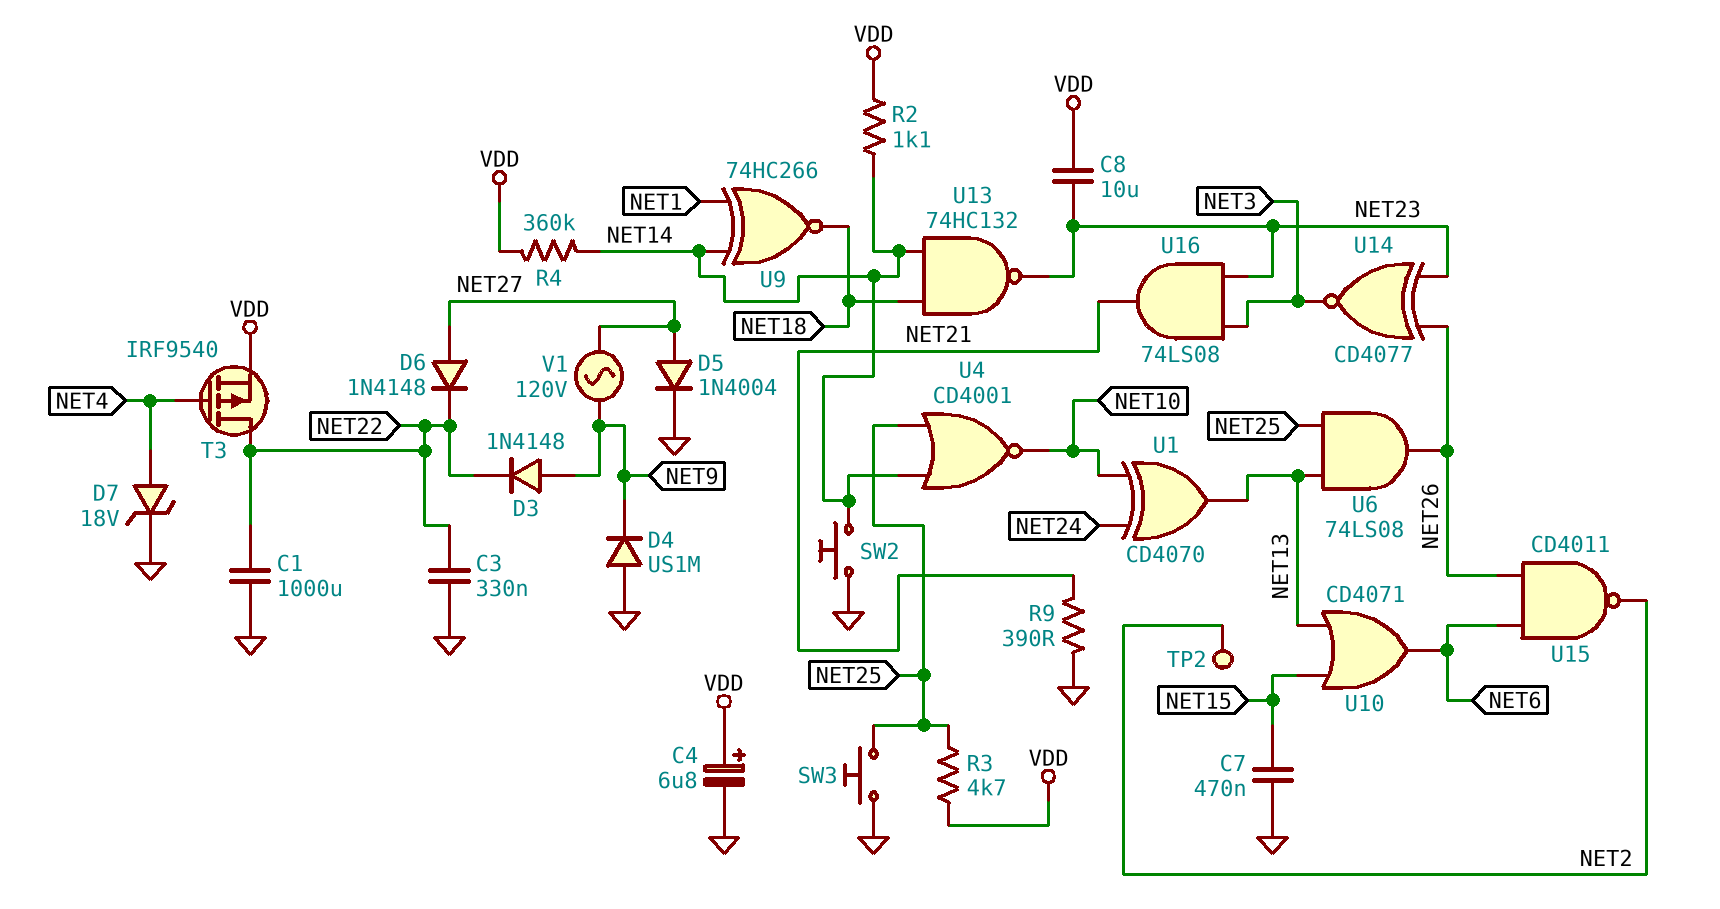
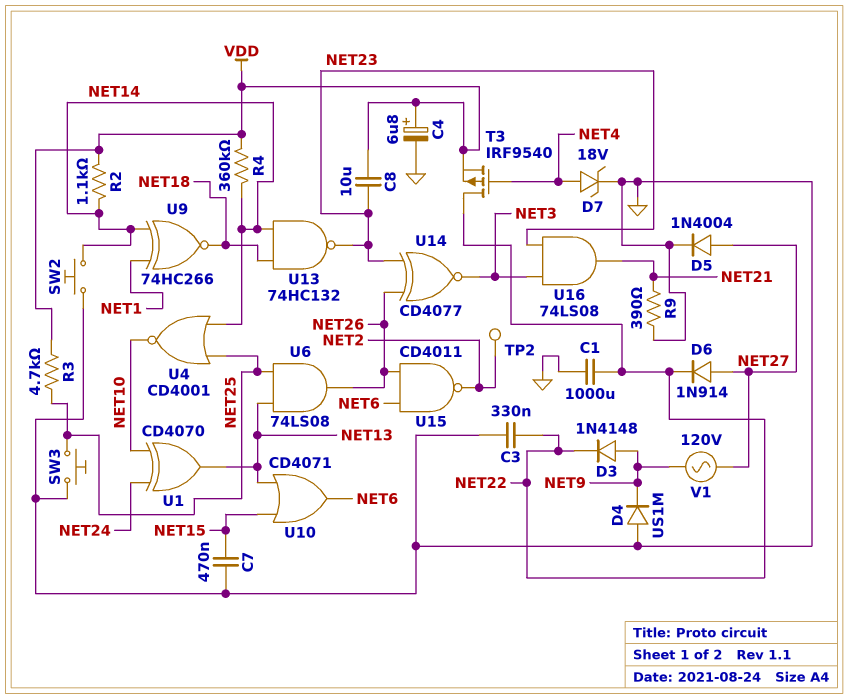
D6: diode 1N4148 (A NET27, K NET22) -> diode 1N914 (A NET27, K NET22)

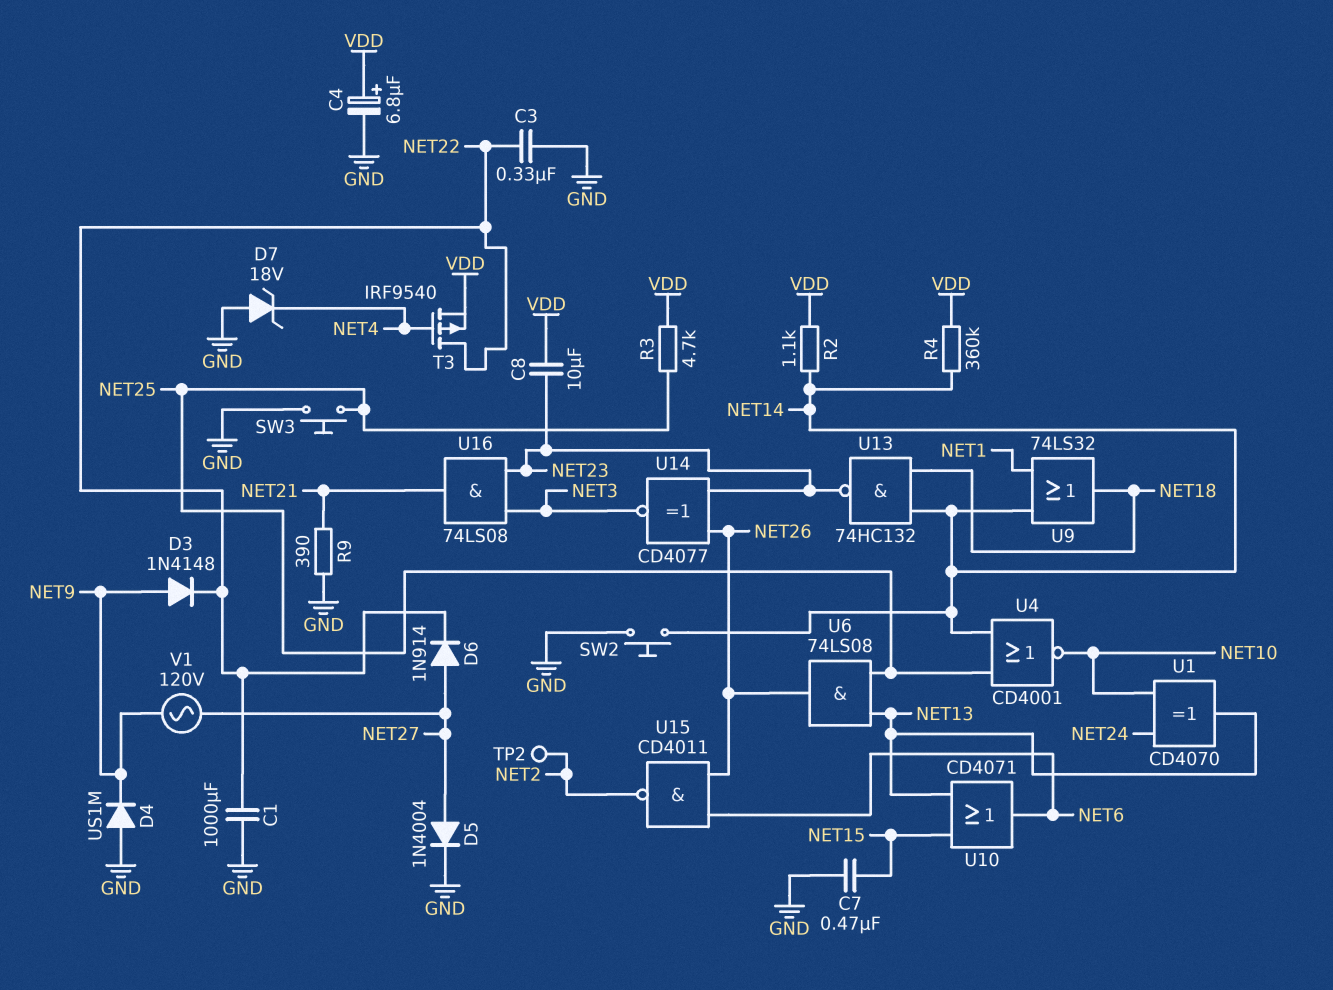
D7: zener 18V (A NET4, K GND) -> zener 18V (A GND, K NET4)
U9: XNOR 74HC266 (in NET1, in NET14, out NET18) -> OR 74LS32 (in NET1, in NET14, out NET18)

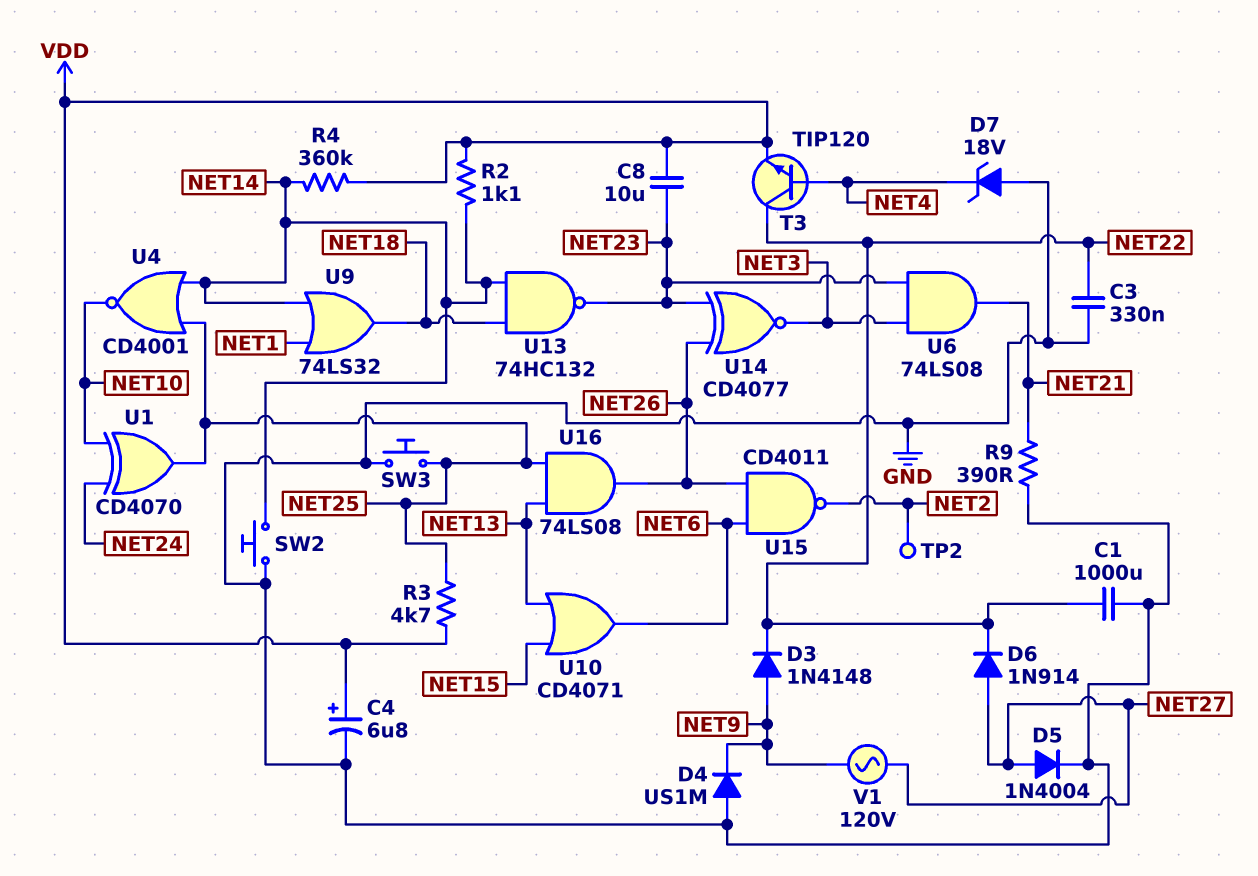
C7: 470nF (GND, NET15) -> none
T3: PMOS IRF9540 (G NET4, D NET22, S VDD) -> NPN TIP120 (B NET4, C NET22, E VDD)
U1: XOR CD4070 (in NET10, in NET24, out NET13) -> XOR CD4070 (in NET10, in NET24, out NET25)
U6: AND 74LS08 (in NET13, in NET25, out NET26) -> AND 74LS08 (in NET3, in NET23, out NET21)
U16: AND 74LS08 (in NET3, in NET23, out NET21) -> AND 74LS08 (in NET13, in NET25, out NET26)

